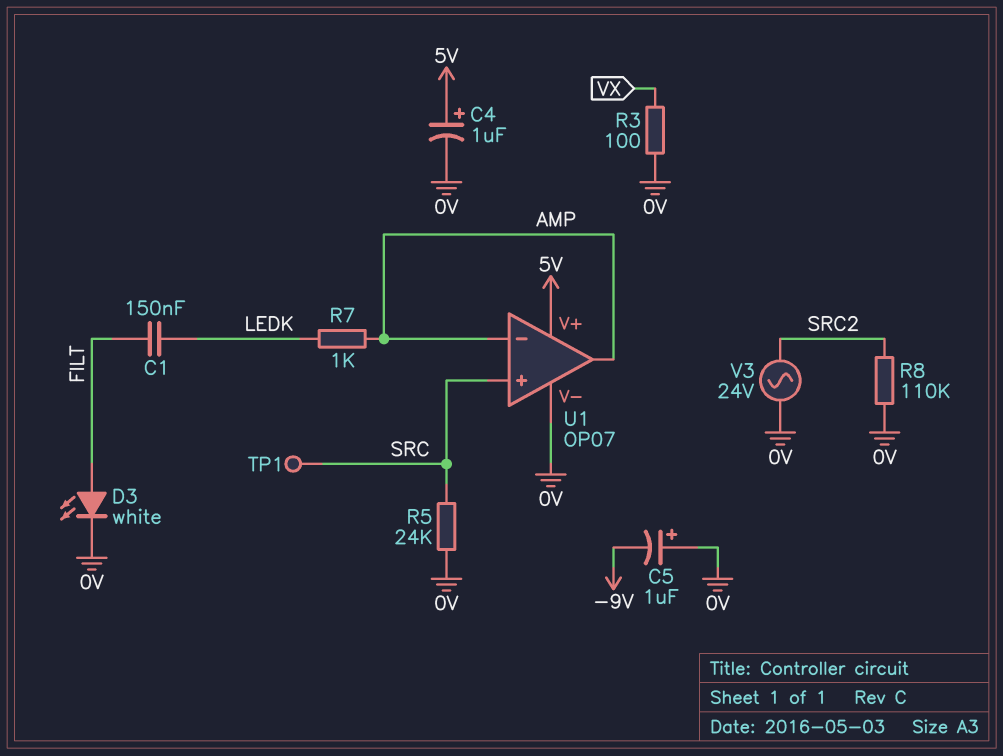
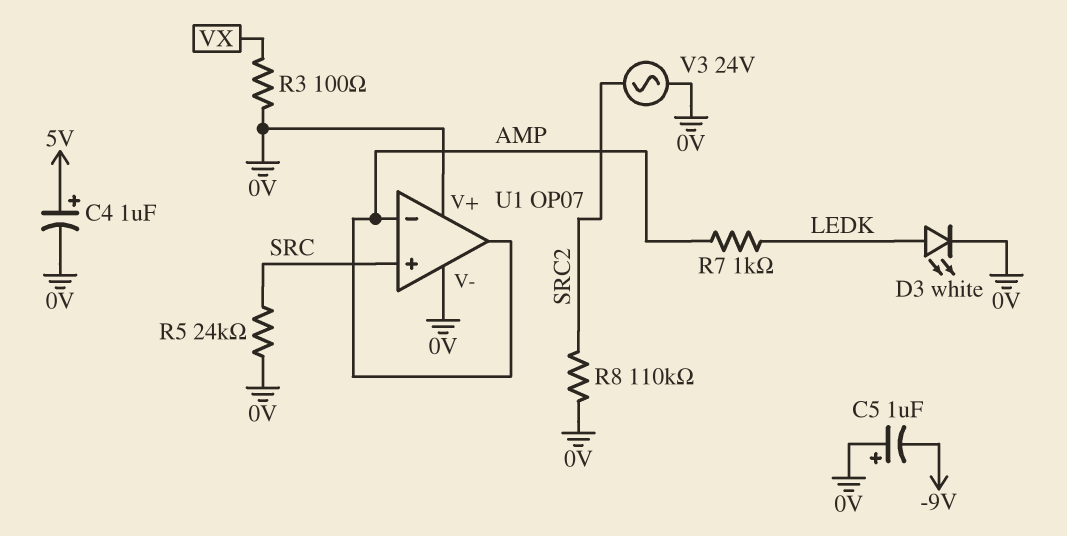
C1: 150nF (FILT, LEDK) -> none
D3: LED white (A FILT, K 0V) -> LED white (A LEDK, K 0V)
TP1: test point (SRC) -> none
U1 pin V+: 5V -> 0V

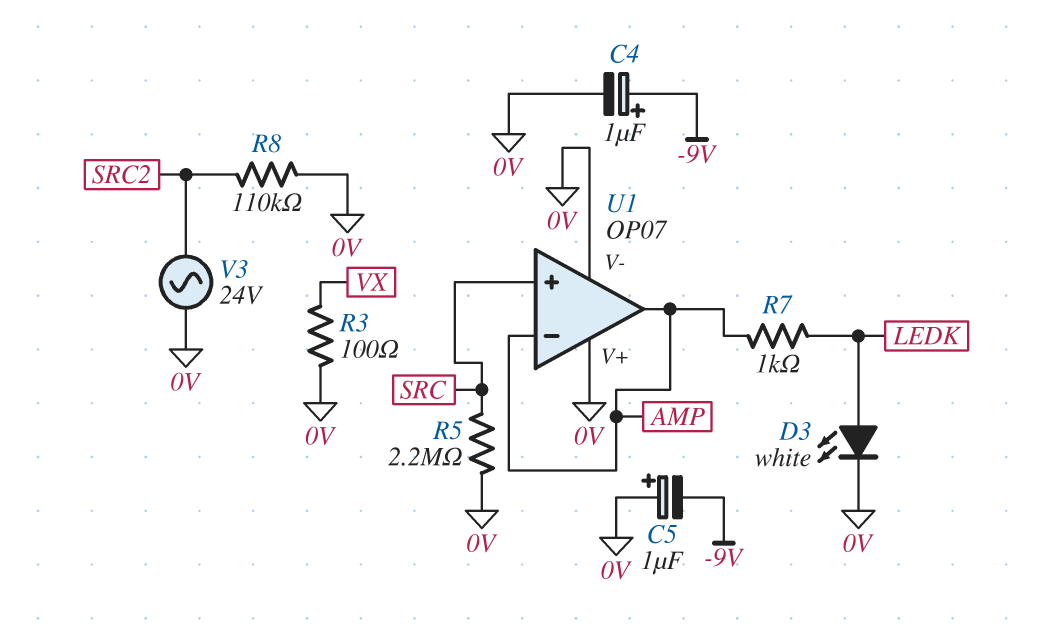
C4: 1uF (plus 5V, minus 0V) -> 1uF (plus -9V, minus 0V)
R5: 24k (0V, SRC) -> 2.2M (0V, SRC)

